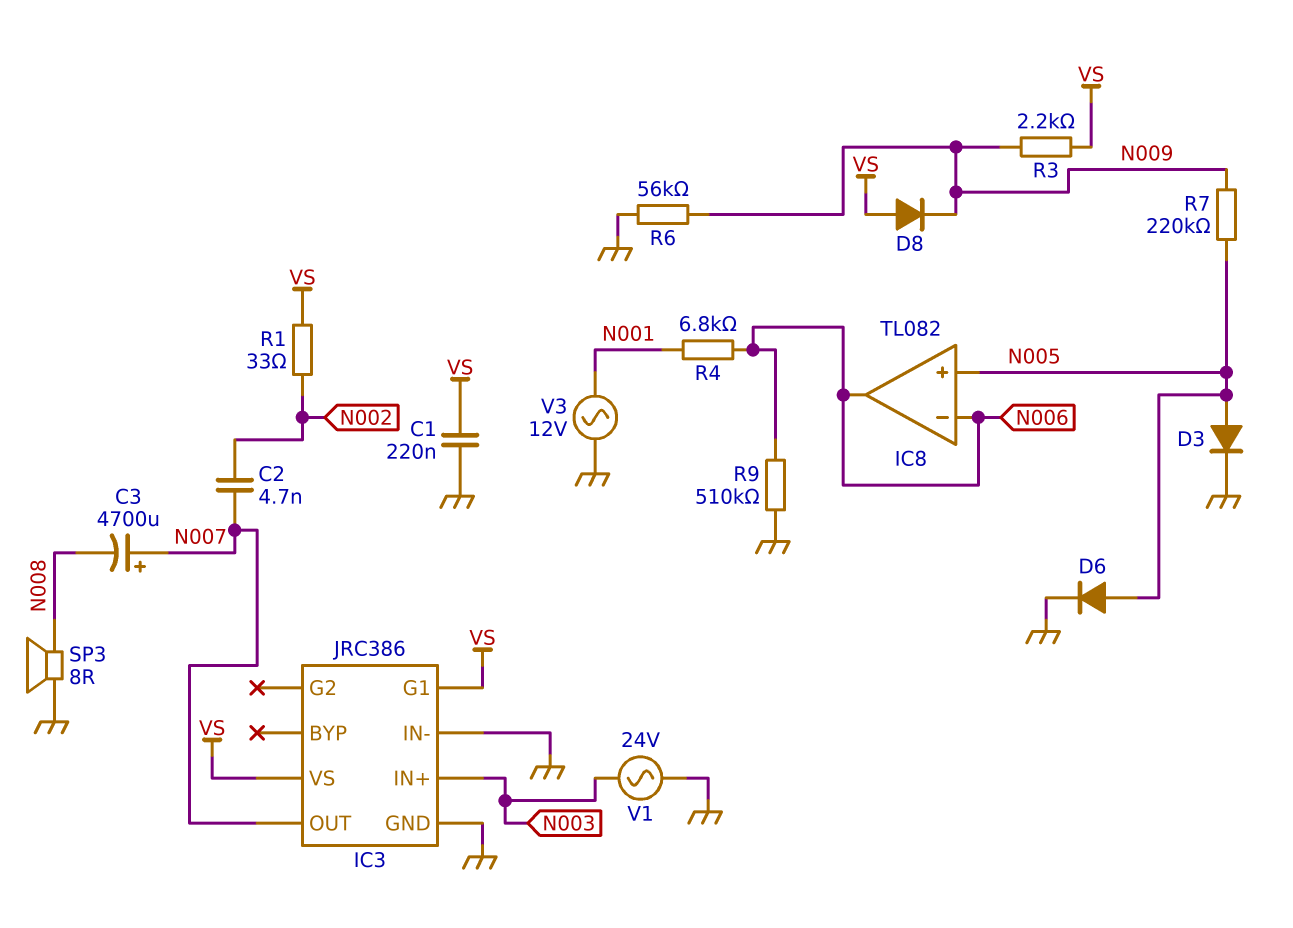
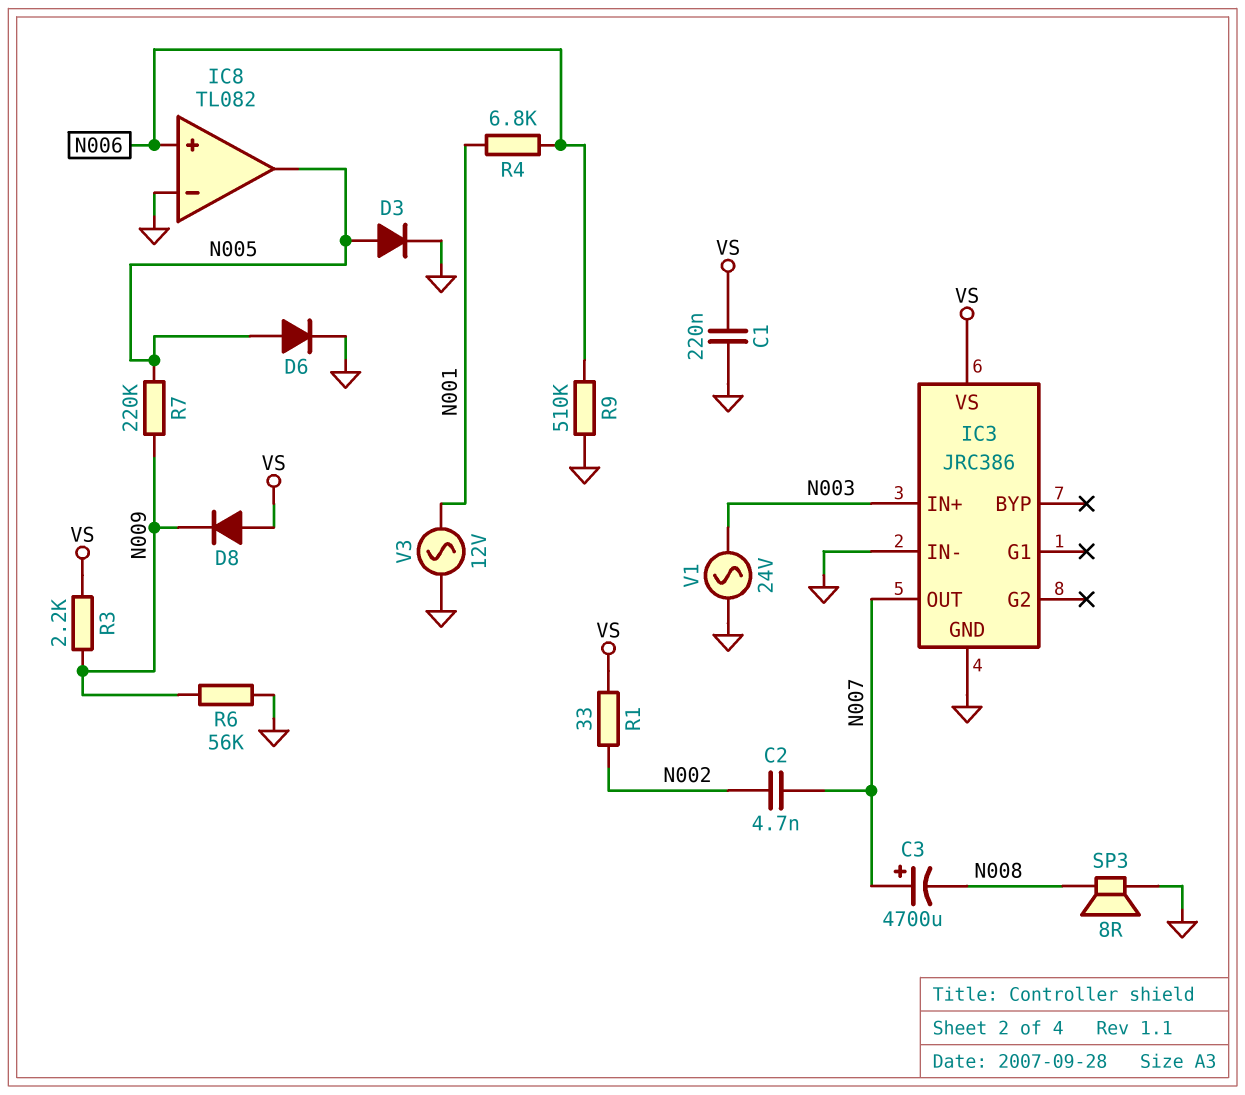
IC3 pin G1: VS -> none
IC8 pin in+: N005 -> N006
IC8 pin in-: N006 -> GND
IC8 pin out: N006 -> N005

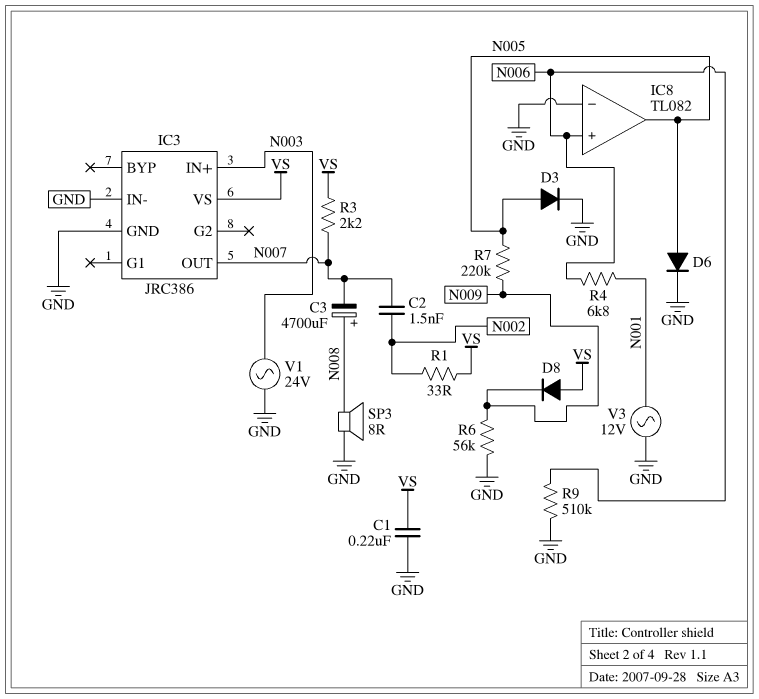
C2: 4.7nF (N002, N007) -> 1.5nF (N002, N007)
C3: 4700uF (plus N007, minus N008) -> 4700uF (plus N008, minus N007)
R3: 2.2k (N009, VS) -> 2.2k (N007, VS)

